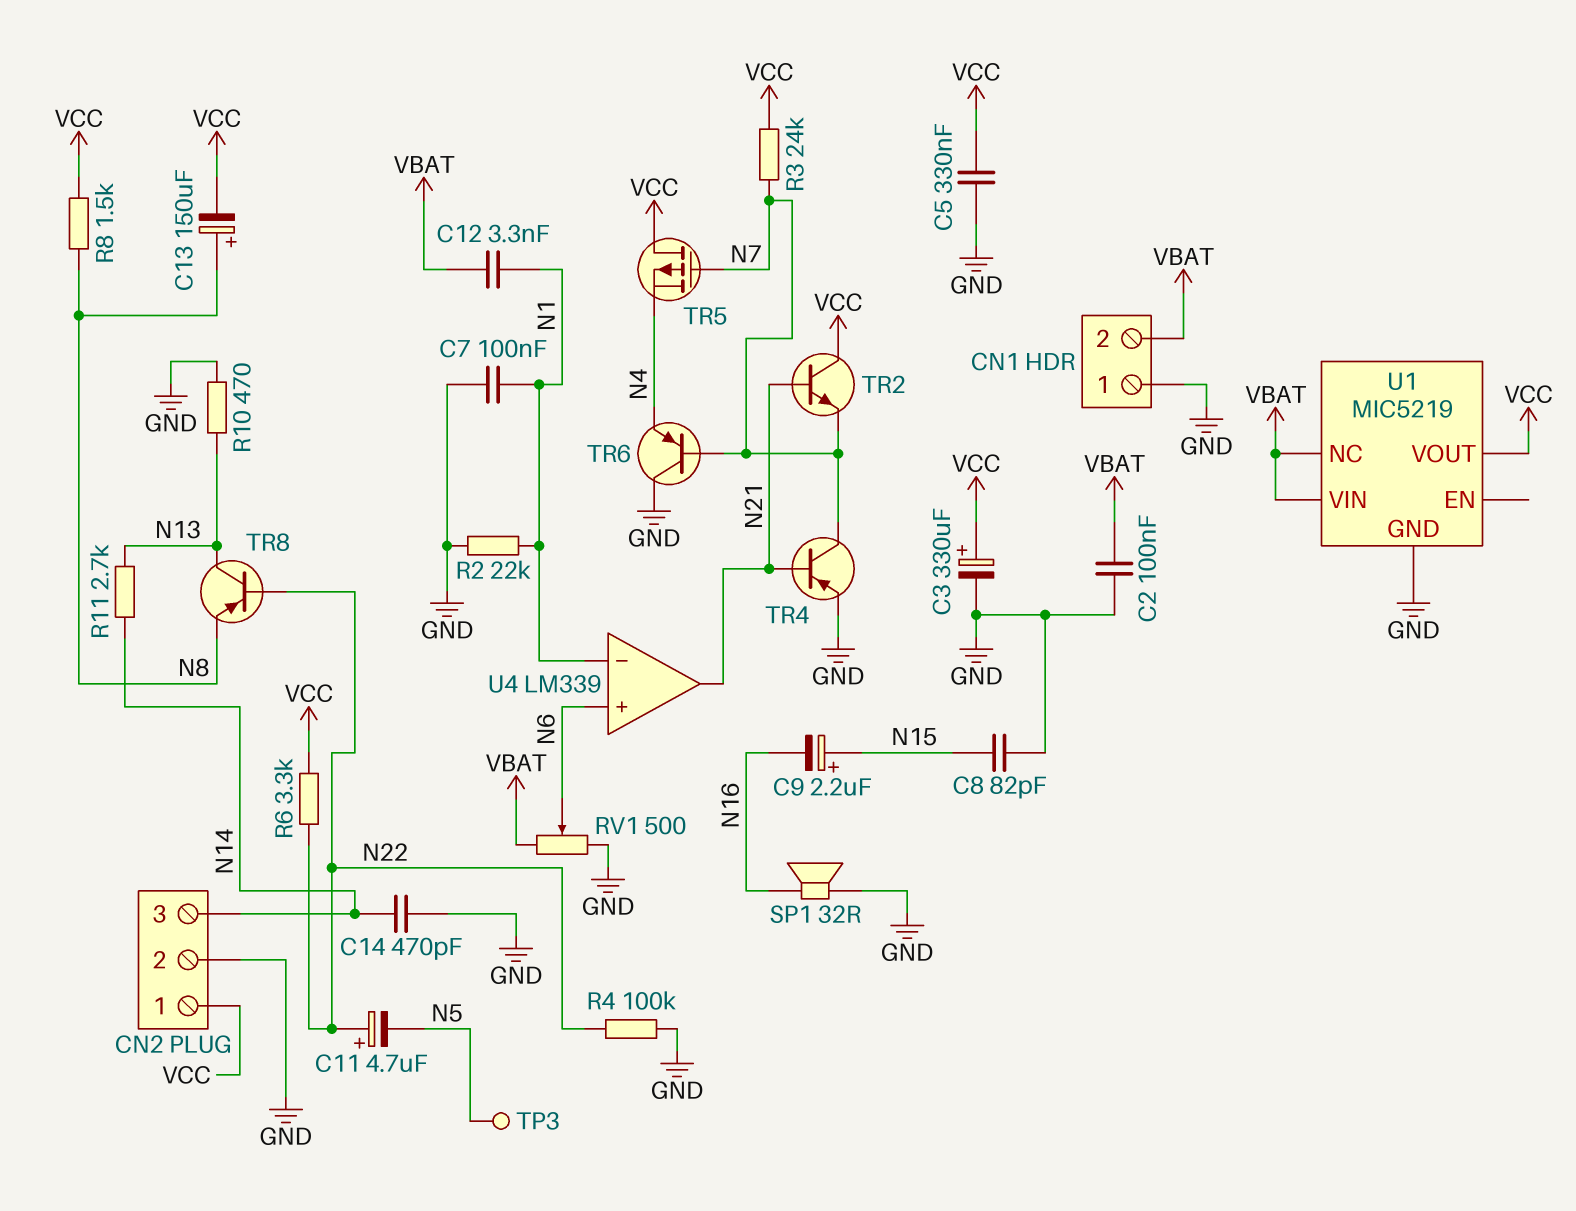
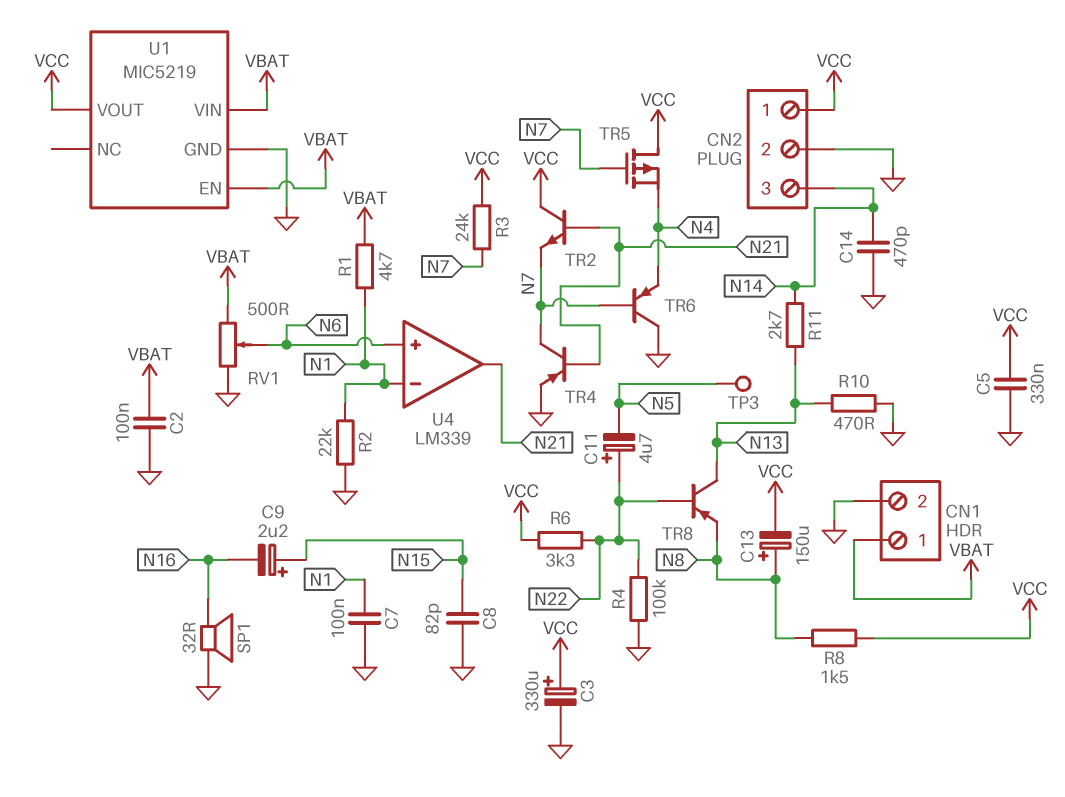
C12: 3.3nF (N1, VBAT) -> none
CN1 pin 1: GND -> VBAT
CN1 pin 2: VBAT -> GND
R1: none -> 4.7k (N1, VBAT)
U1 pin EN: none -> VBAT
U1 pin NC: VBAT -> none

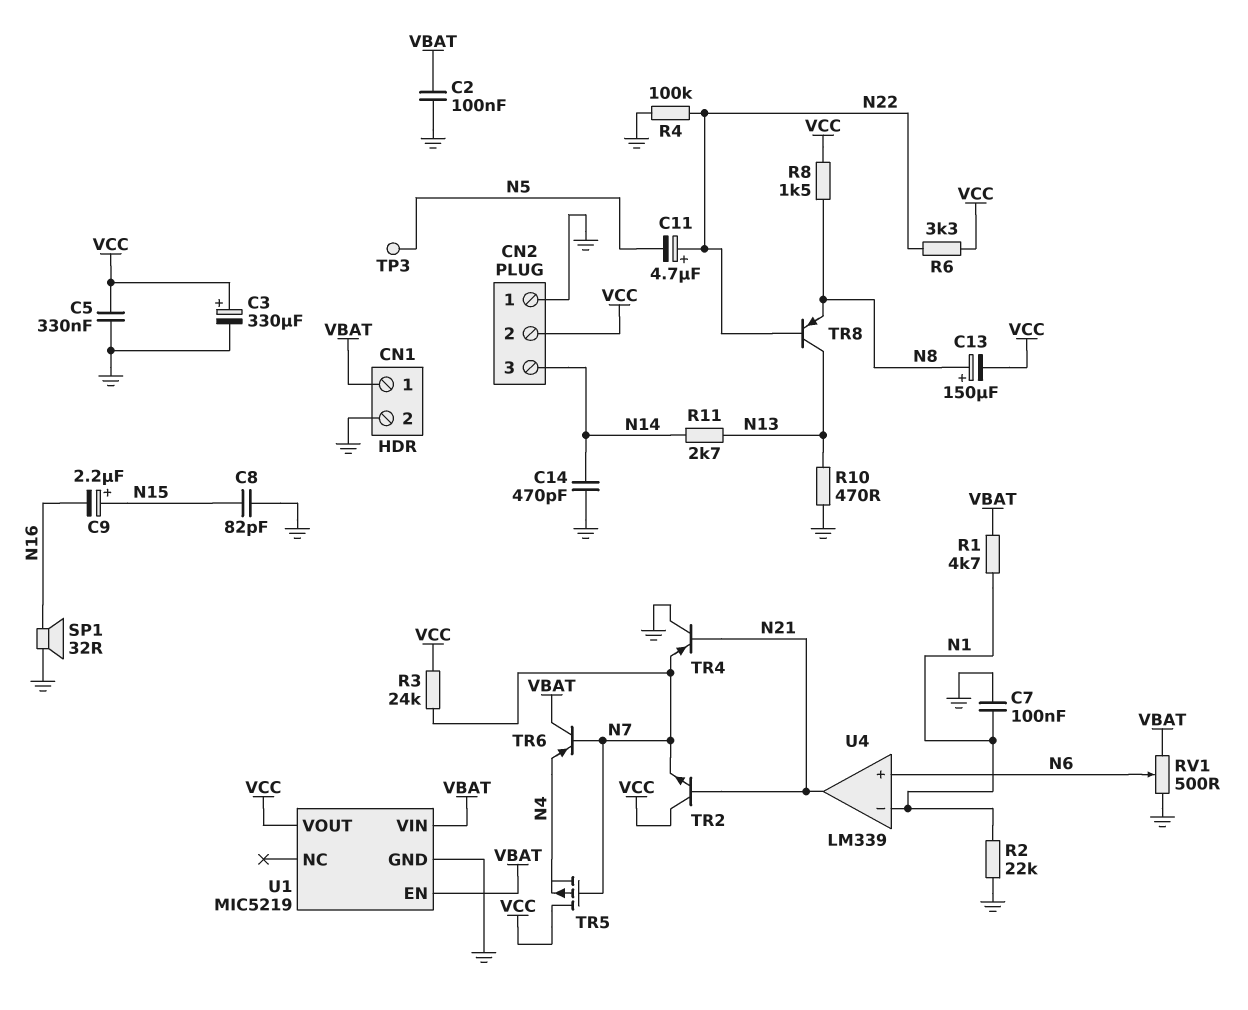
CN2 pin 1: VCC -> GND
CN2 pin 2: GND -> VCC
TR4: PNP (B N21, C N7, E GND) -> PNP (B N21, C GND, E N7)
TR6: PNP (B N7, C GND, E N4) -> PNP (B N7, C VBAT, E N4)

